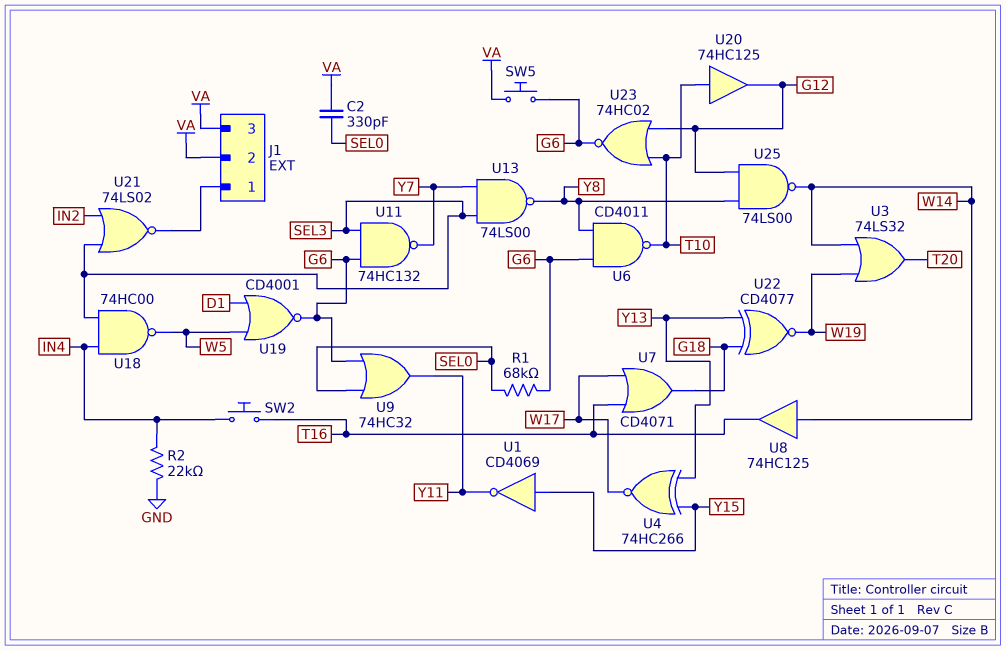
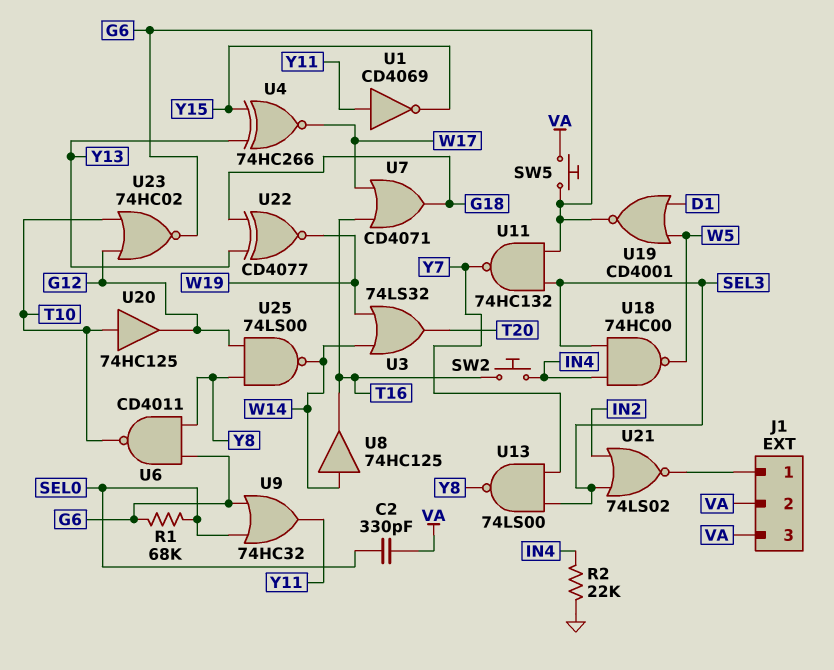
U1: NOT CD4069 (in Y15, out Y11) -> NOT CD4069 (in Y11, out Y15)

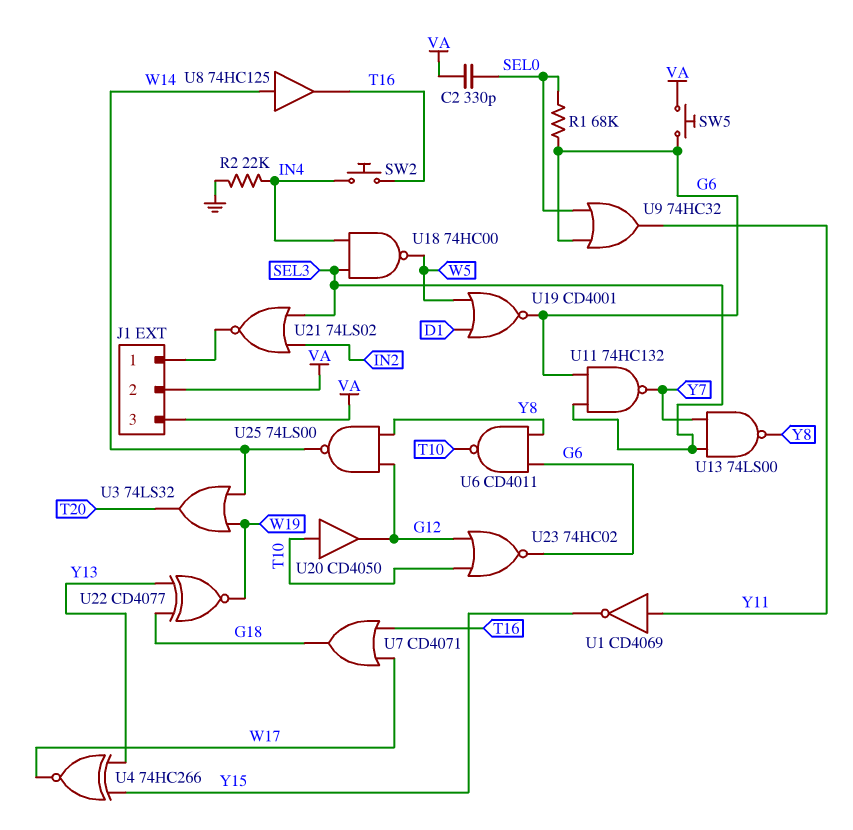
U20: buffer 74HC125 (in T10, out G12) -> buffer CD4050 (in T10, out G12)

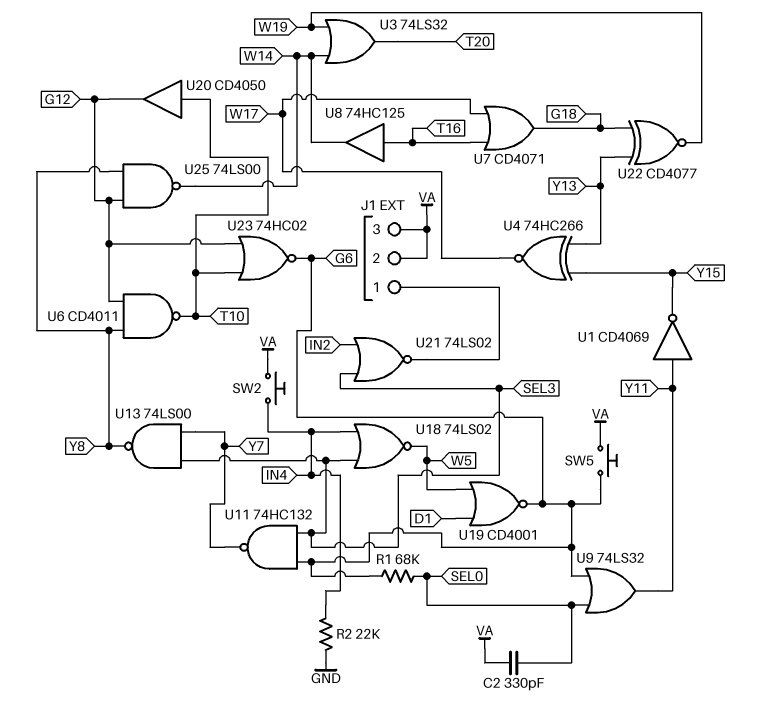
SW2: button (IN4, T16) -> button (IN4, VA)
U6: NAND CD4011 (in G6, in Y8, out T10) -> NAND CD4011 (in G12, in Y8, out T10)
U8: buffer 74HC125 (in W14, out T16) -> buffer 74HC125 (in T16, out W14)
U9: OR 74HC32 (in G6, in SEL0, out Y11) -> OR 74LS32 (in G6, in SEL0, out Y11)
U18: NAND 74HC00 (in IN4, in SEL3, out W5) -> NOR 74LS02 (in IN4, in SEL3, out W5)

